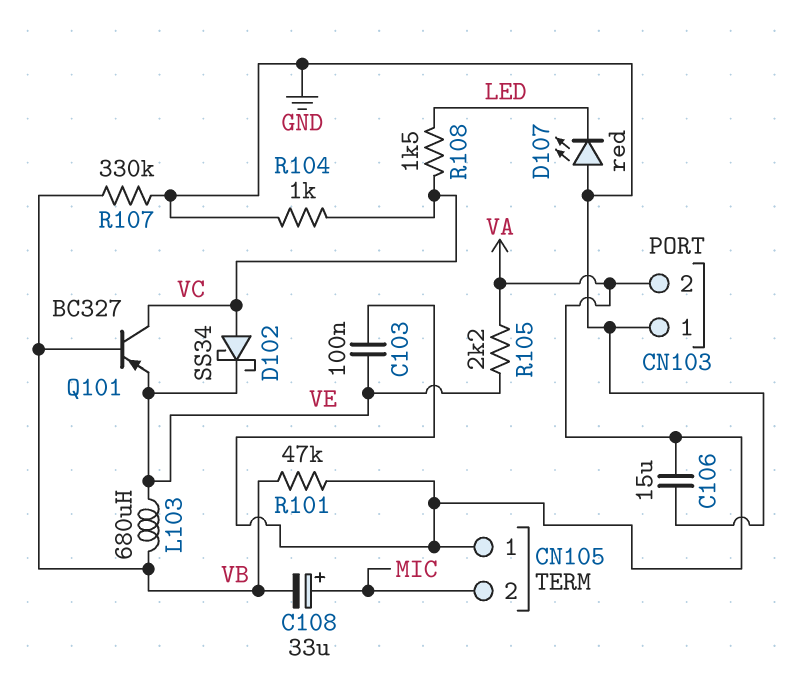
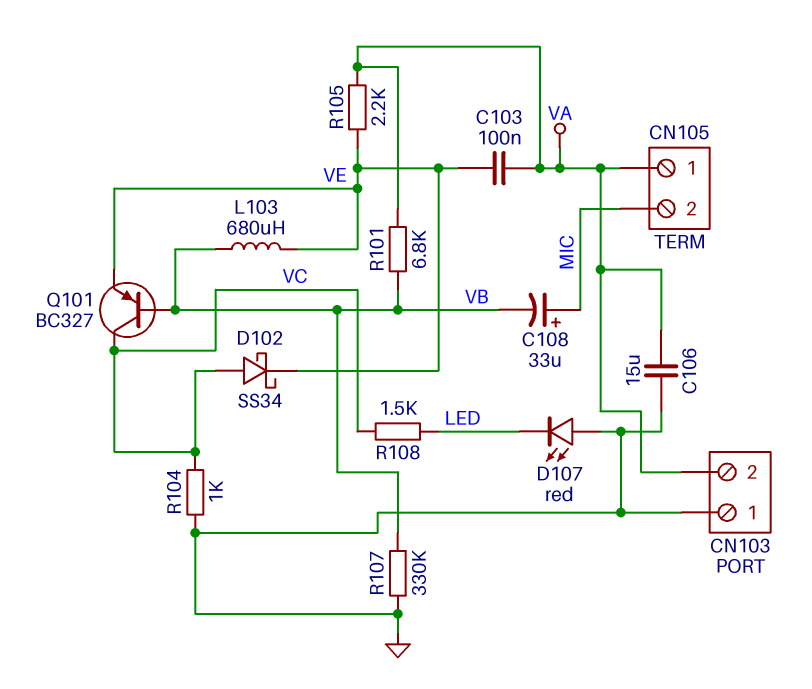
R101: 47k (VA, VB) -> 6.8k (VA, VB)

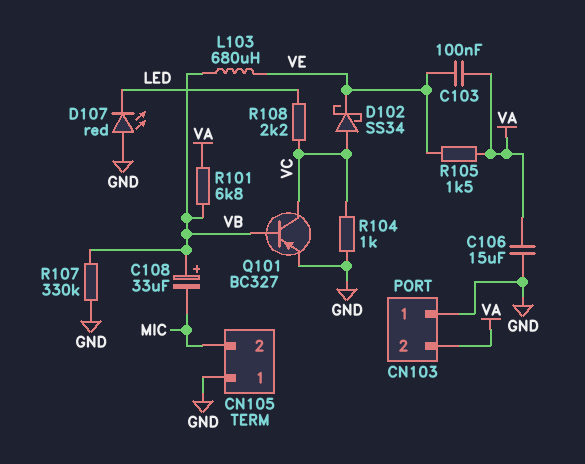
C108: 33uF (plus MIC, minus VB) -> 33uF (plus VB, minus MIC)
CN105 pin 1: VA -> GND
Q101: PNP BC327 (B VB, C VC, E VE) -> PNP BC327 (B VB, C VC, E GND)
R105: 2.2k (VA, VE) -> 1.5k (VA, VE)
R108: 1.5k (LED, VC) -> 2.2k (LED, VC)

